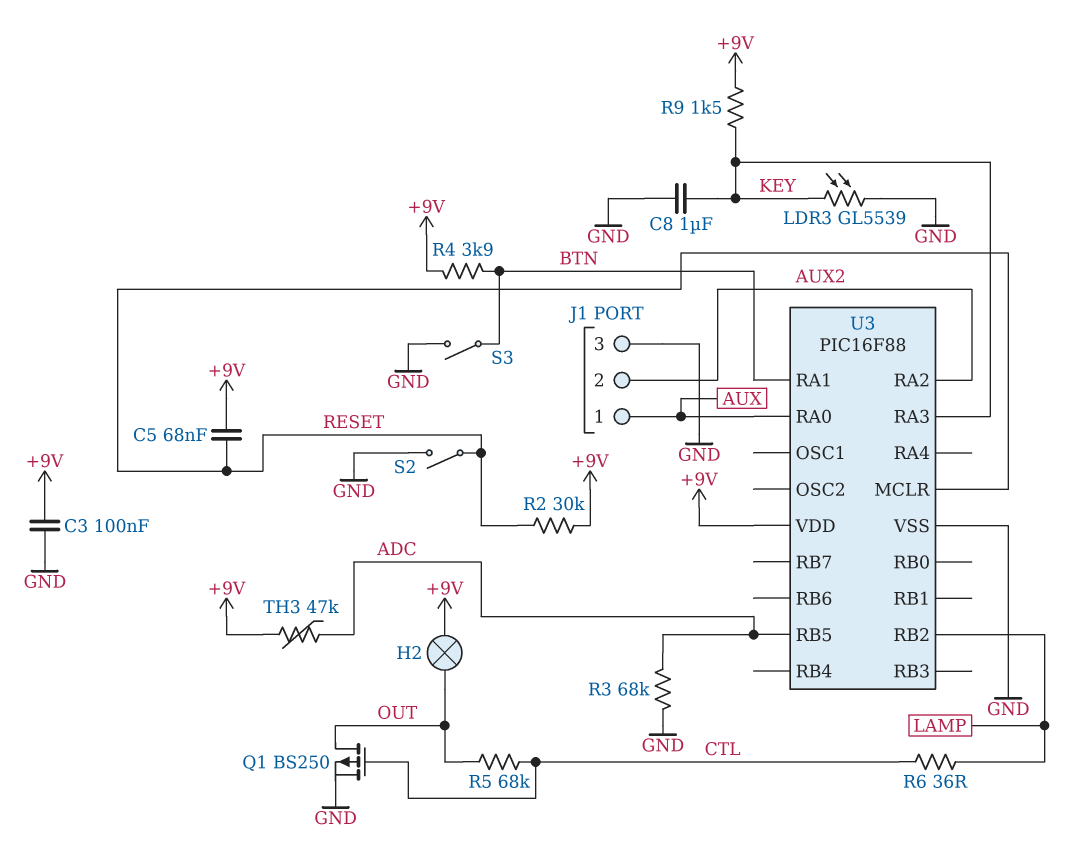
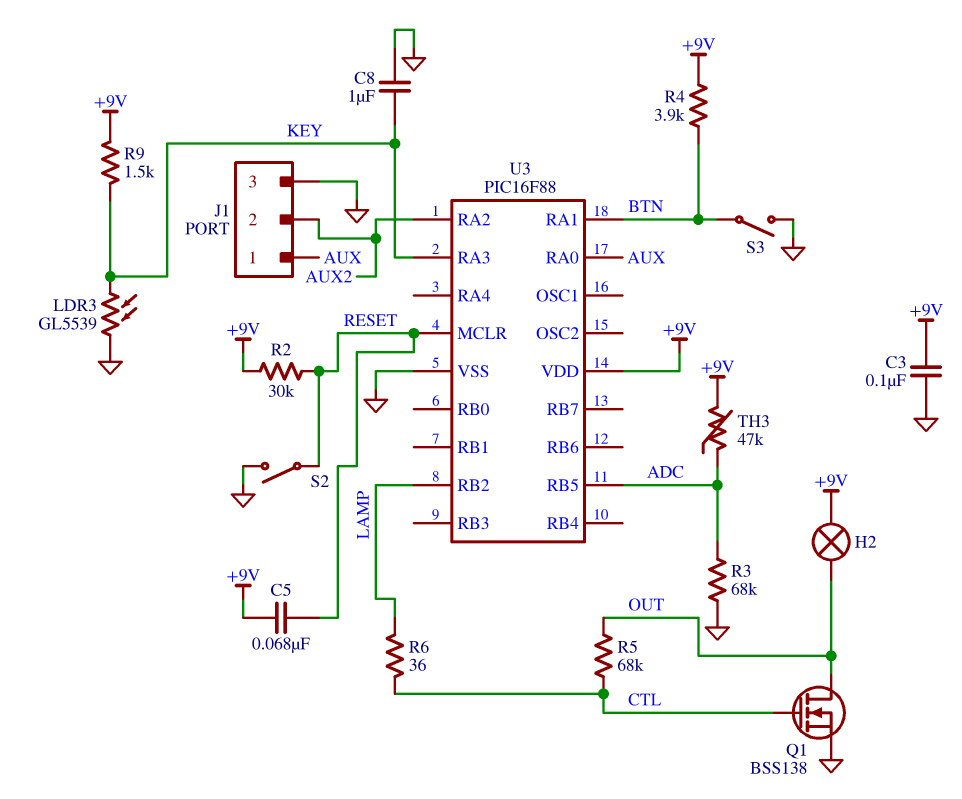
Q1: PMOS BS250 (G CTL, D OUT, S GND) -> NMOS BSS138 (G CTL, D OUT, S GND)

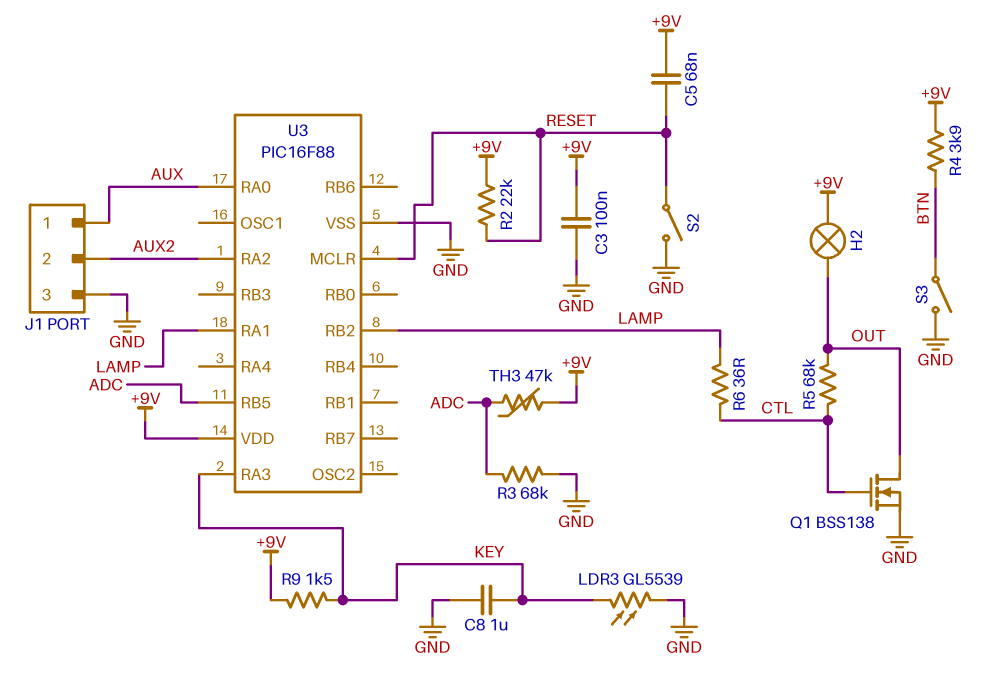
R2: 30k (+9V, RESET) -> 22k (+9V, RESET)
U3 pin RA1: BTN -> LAMP

